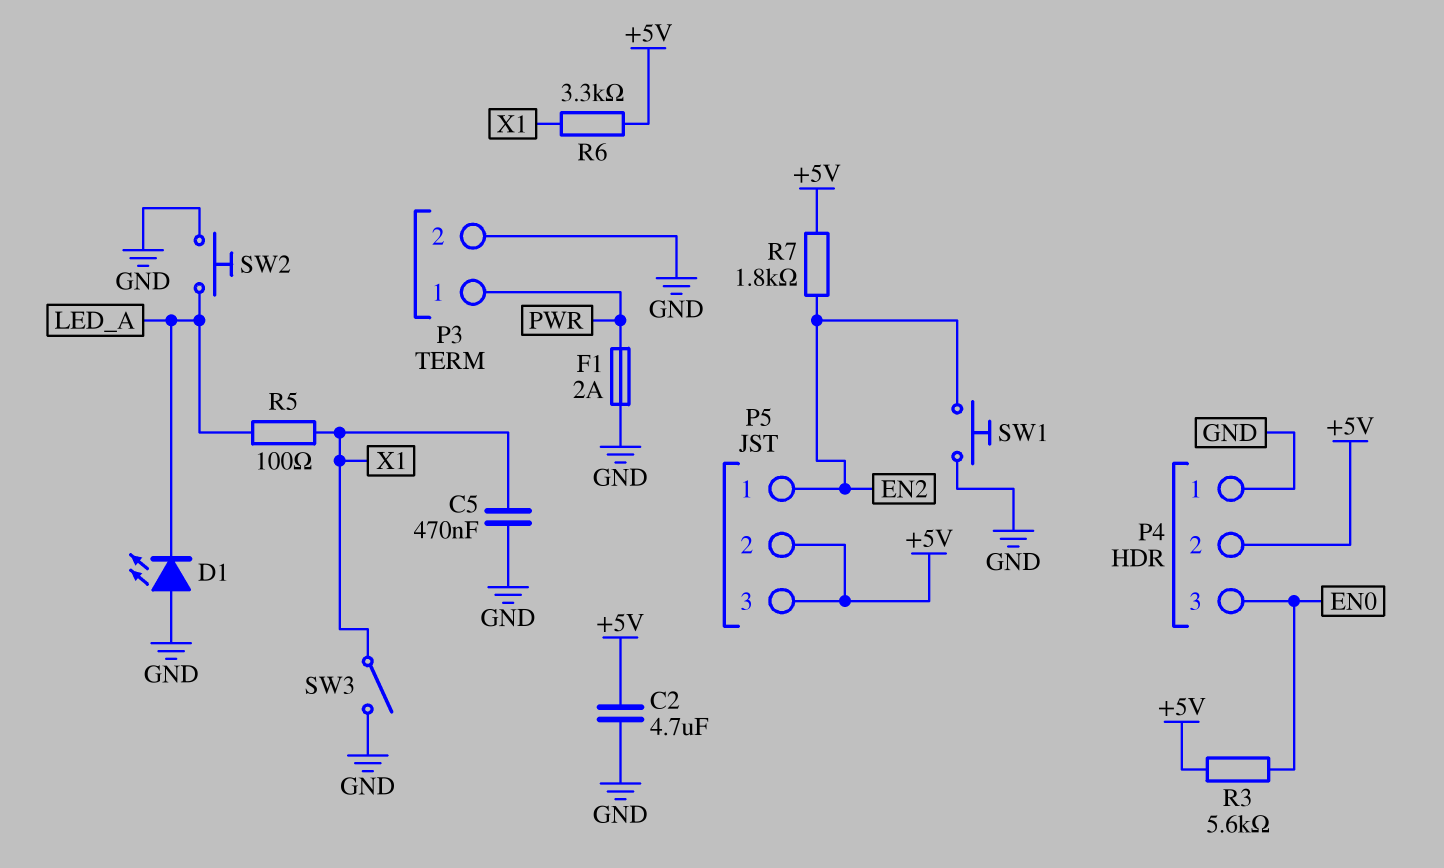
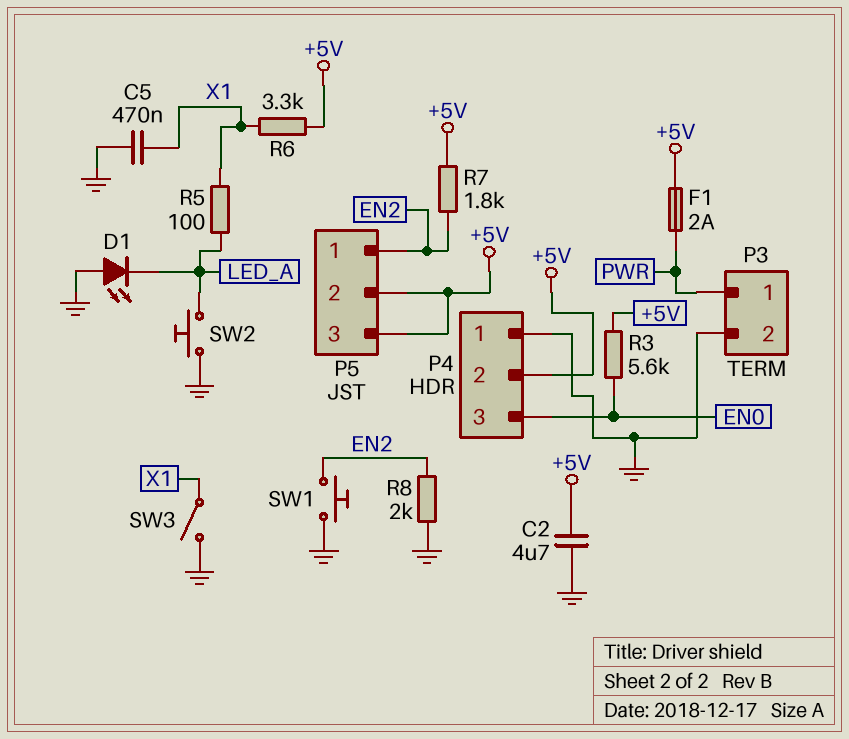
F1: 2A (GND, PWR) -> 2A (+5V, PWR)
R8: none -> 2k (EN2, GND)

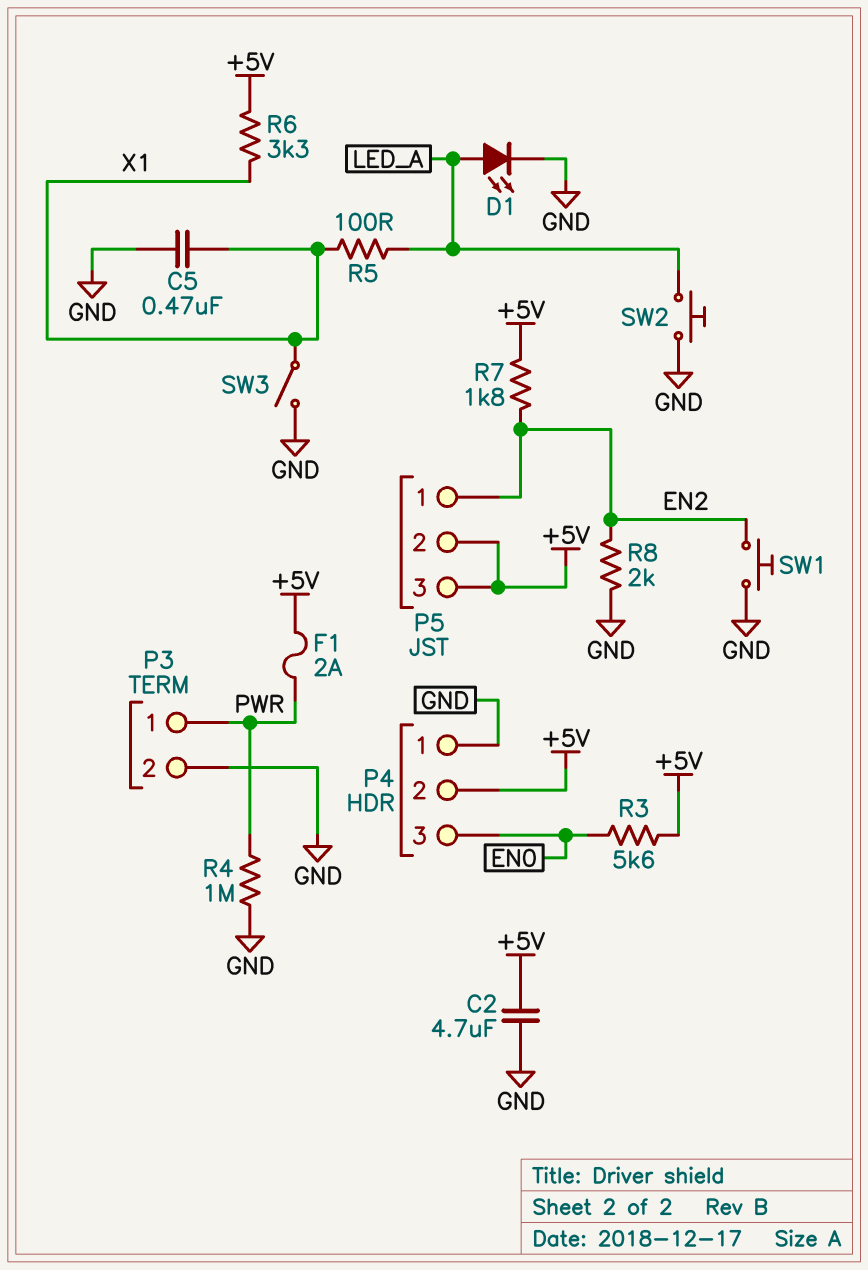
D1: LED (A GND, K LED_A) -> LED (A LED_A, K GND)
R4: none -> 1M (GND, PWR)

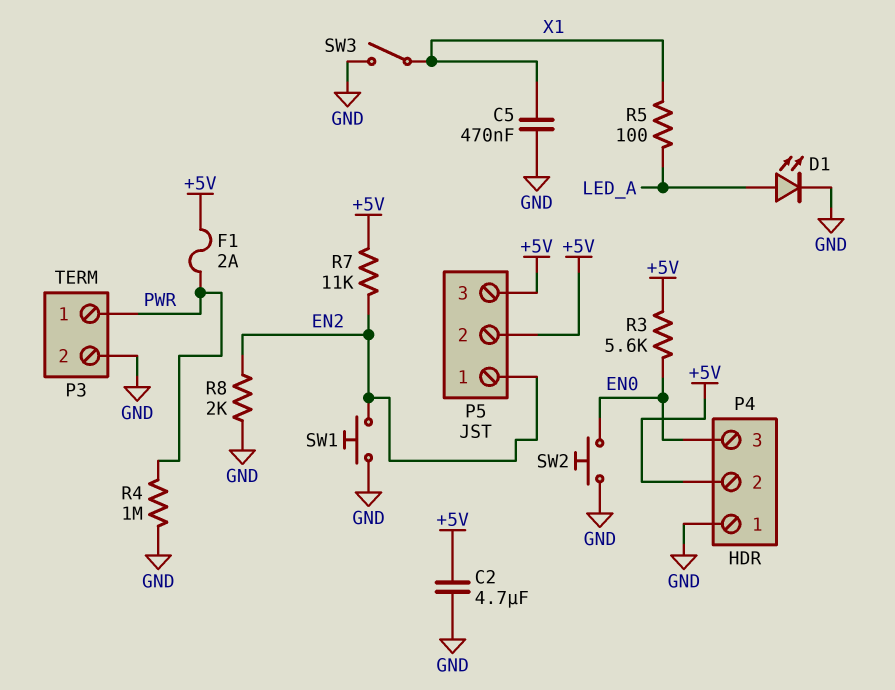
R6: 3.3k (+5V, X1) -> none
R7: 1.8k (+5V, EN2) -> 11k (+5V, EN2)
SW2: button (GND, LED_A) -> button (EN0, GND)

